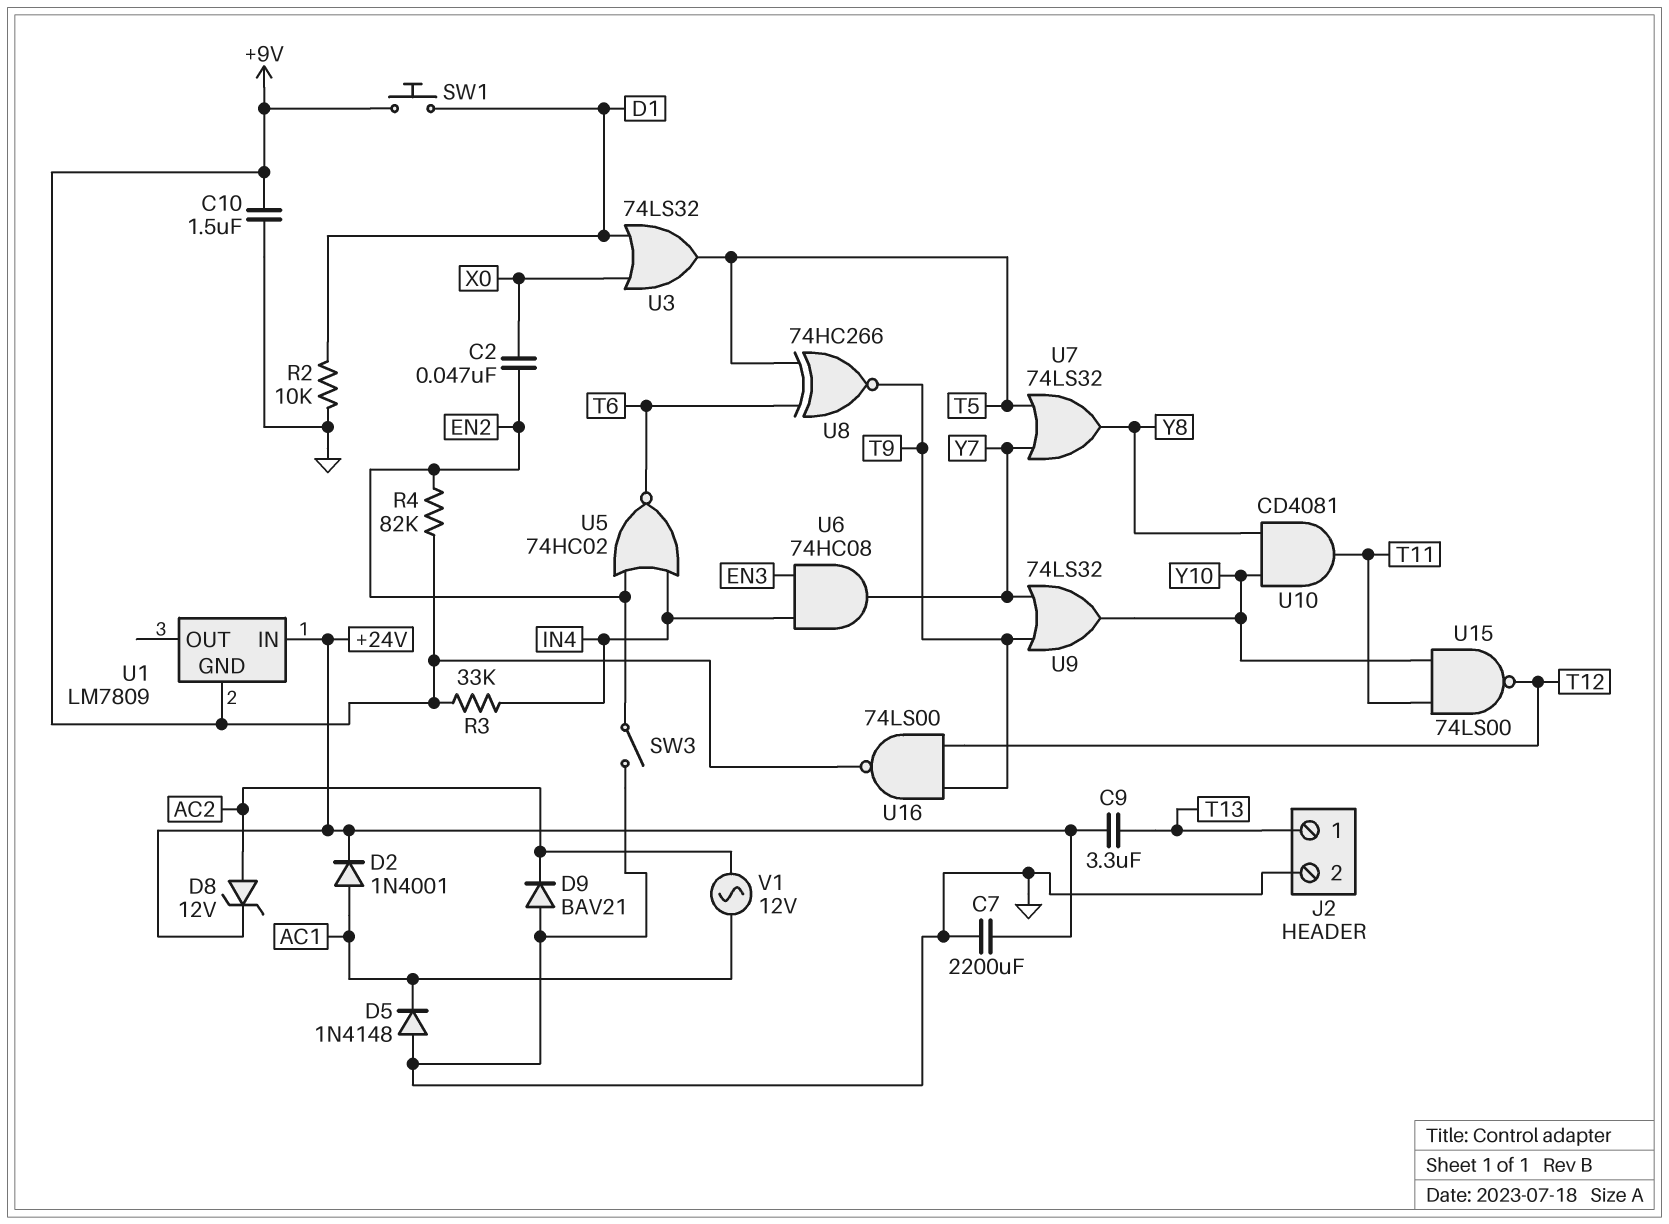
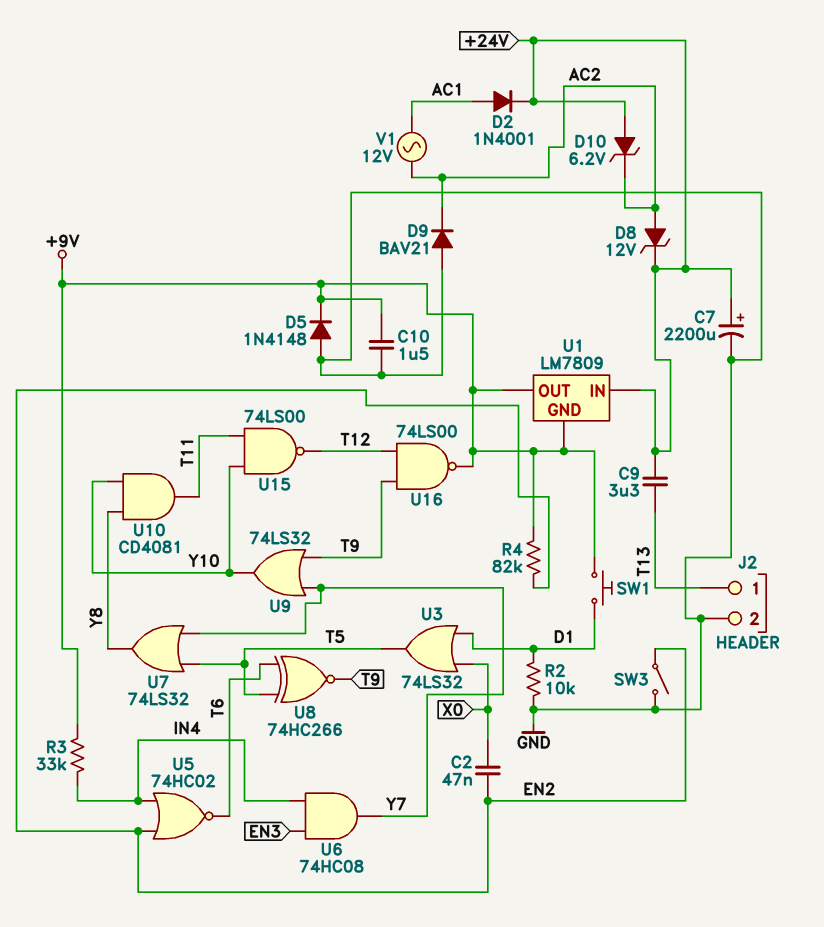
C7: 2200uF (+24V, GND) -> 2200uF (plus +24V, minus GND)
D5: diode 1N4148 (A GND, K AC1) -> diode 1N4148 (A GND, K +9V)
D10: none -> zener 6.2V (A +24V, K AC2)
U1 pin OUT: none -> +9V

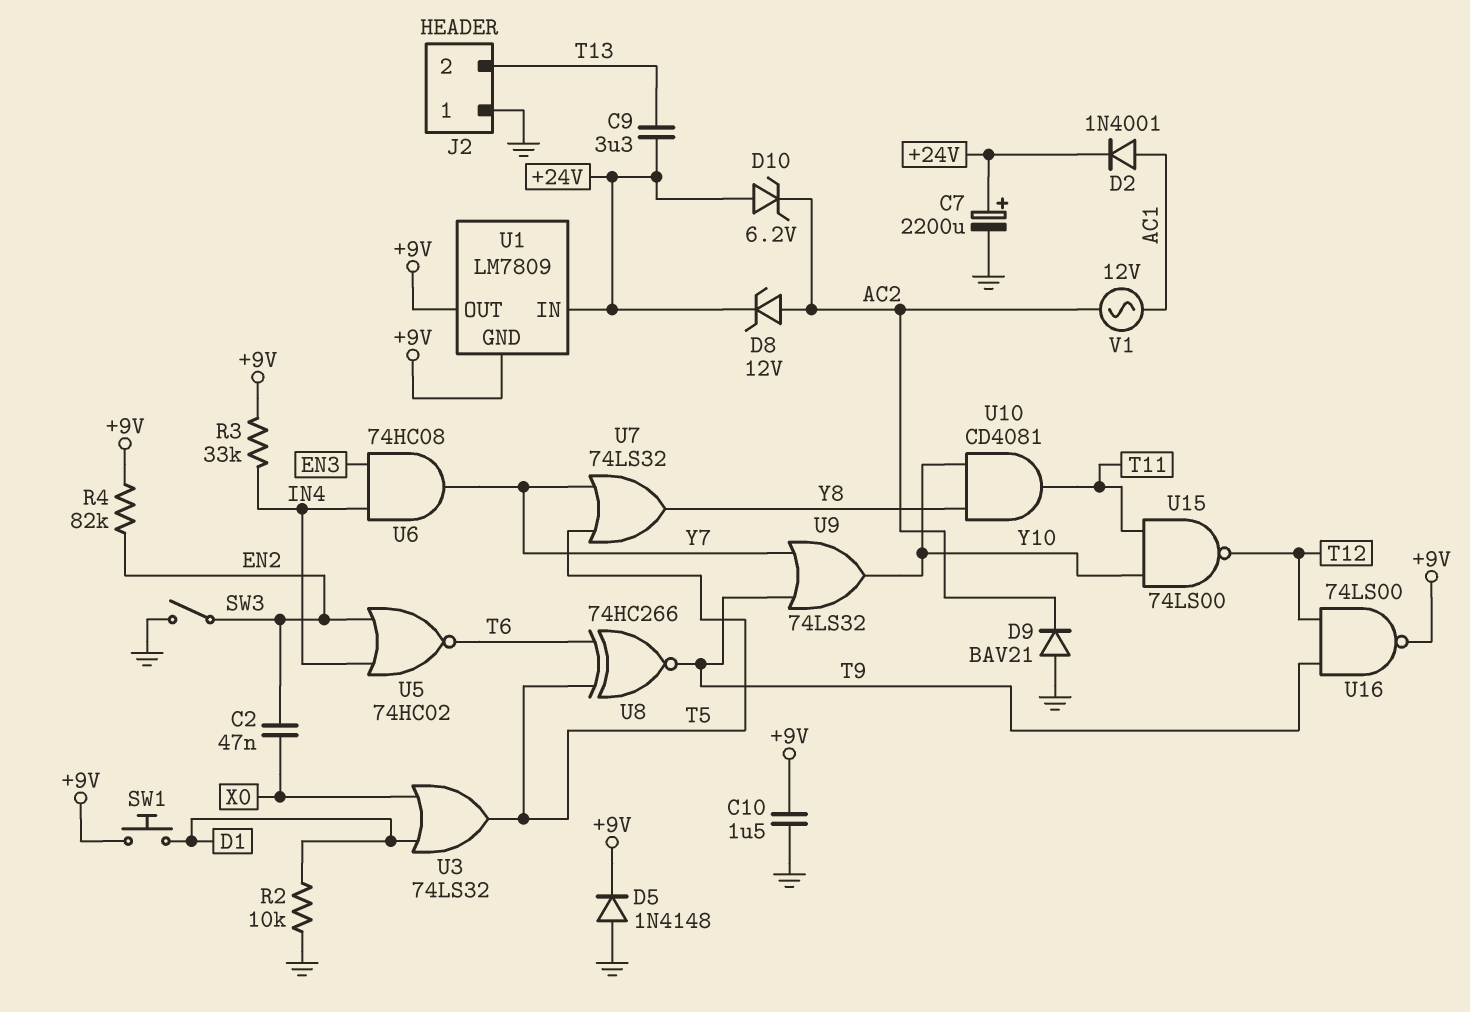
J2 pin 1: T13 -> GND
J2 pin 2: GND -> T13

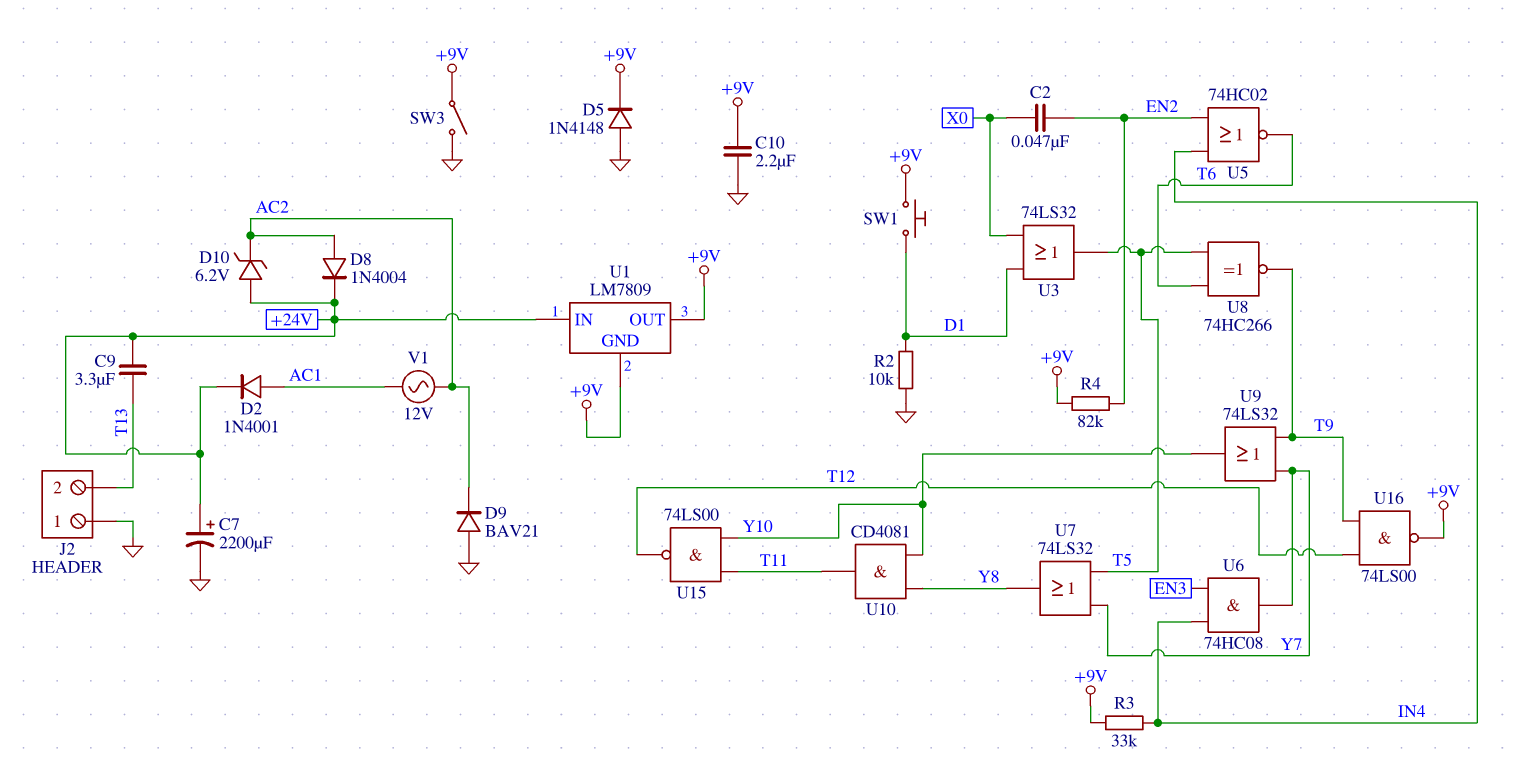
C10: 1.5uF (+9V, GND) -> 2.2uF (+9V, GND)
D8: zener 12V (A AC2, K +24V) -> diode 1N4004 (A AC2, K +24V)
SW3: switch (EN2, GND) -> switch (+9V, GND)

